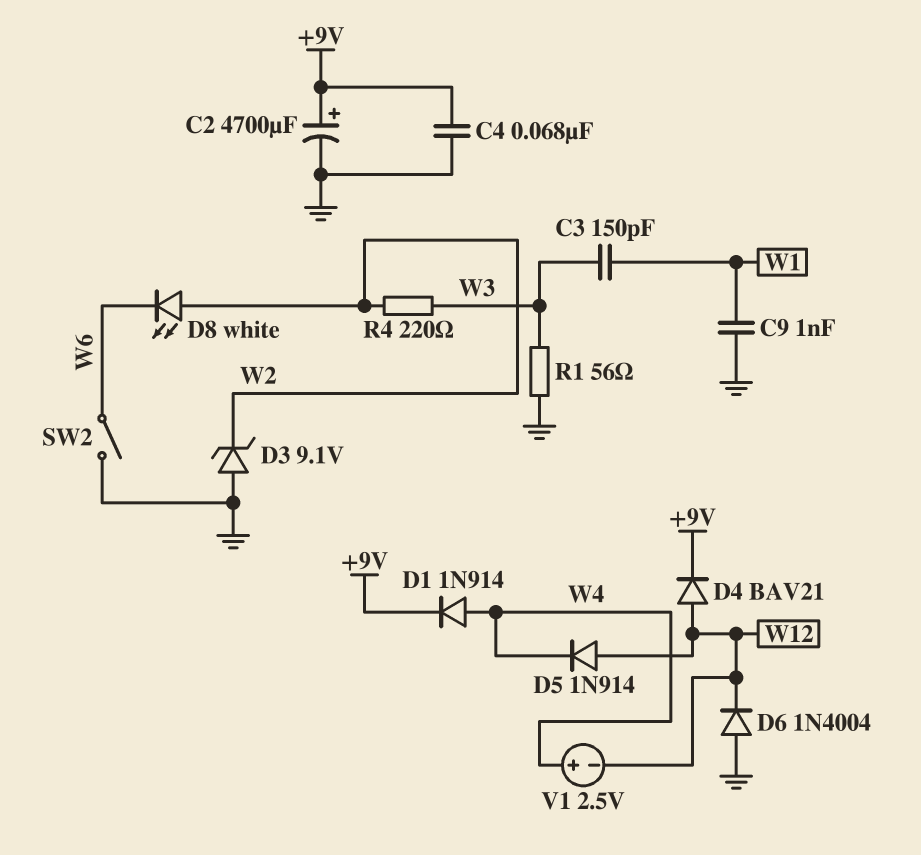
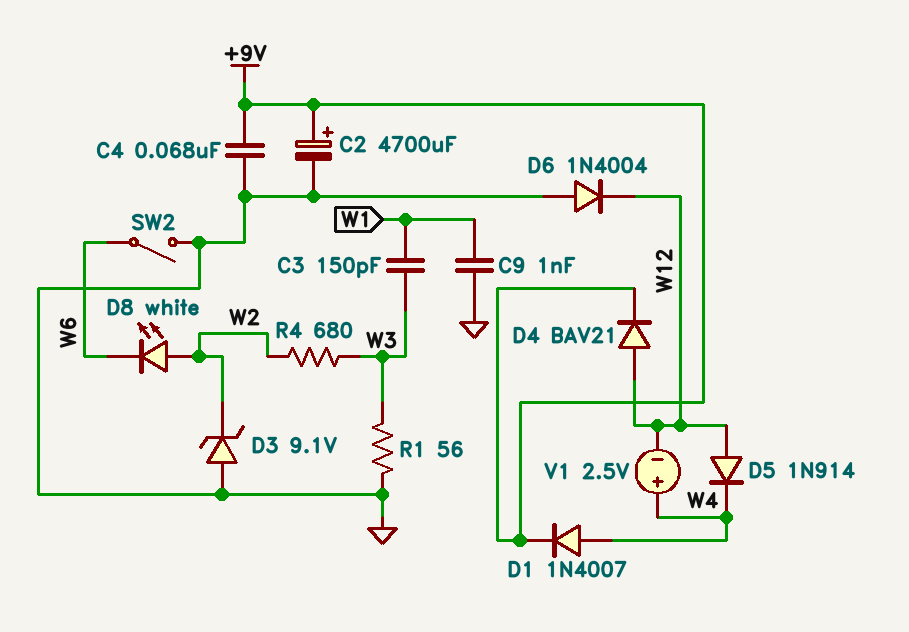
D1: diode 1N914 (A W4, K +9V) -> diode 1N4007 (A W4, K +9V)
R4: 220 (W2, W3) -> 680 (W2, W3)

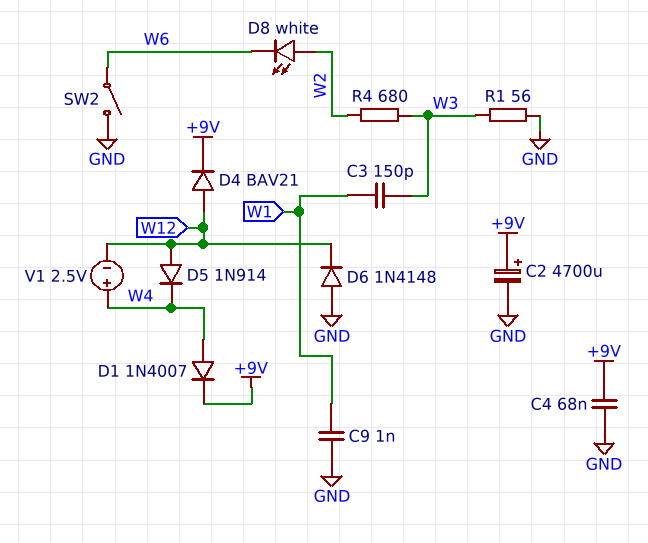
D3: zener 9.1V (A GND, K W2) -> none
D6: diode 1N4004 (A GND, K W12) -> diode 1N4148 (A GND, K W12)

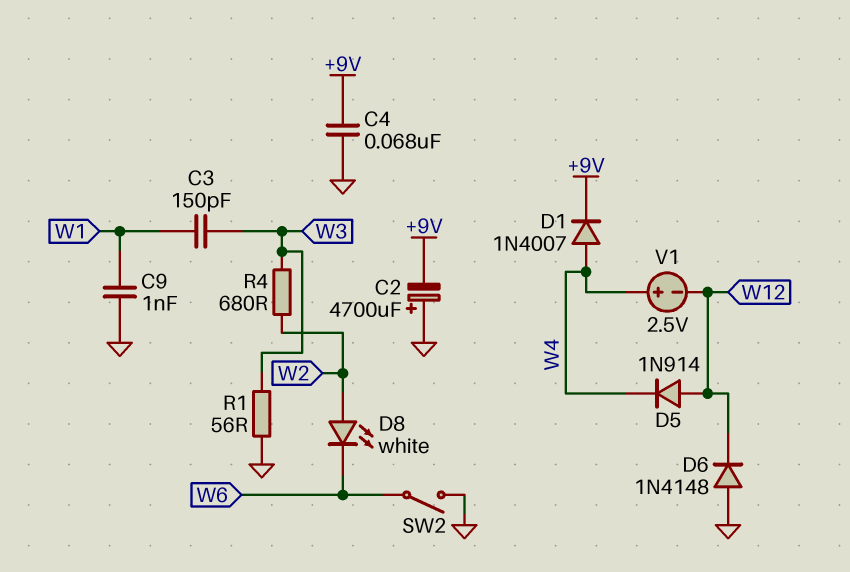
C2: 4700uF (plus +9V, minus GND) -> 4700uF (plus GND, minus +9V)
D4: diode BAV21 (A W12, K +9V) -> none

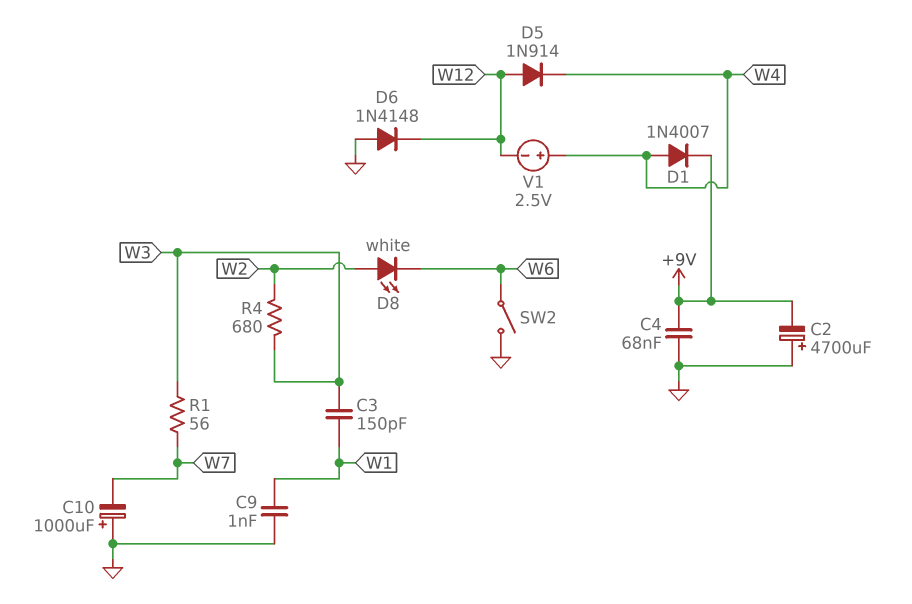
C10: none -> 1000uF (plus GND, minus W7)
R1: 56 (GND, W3) -> 56 (W3, W7)

